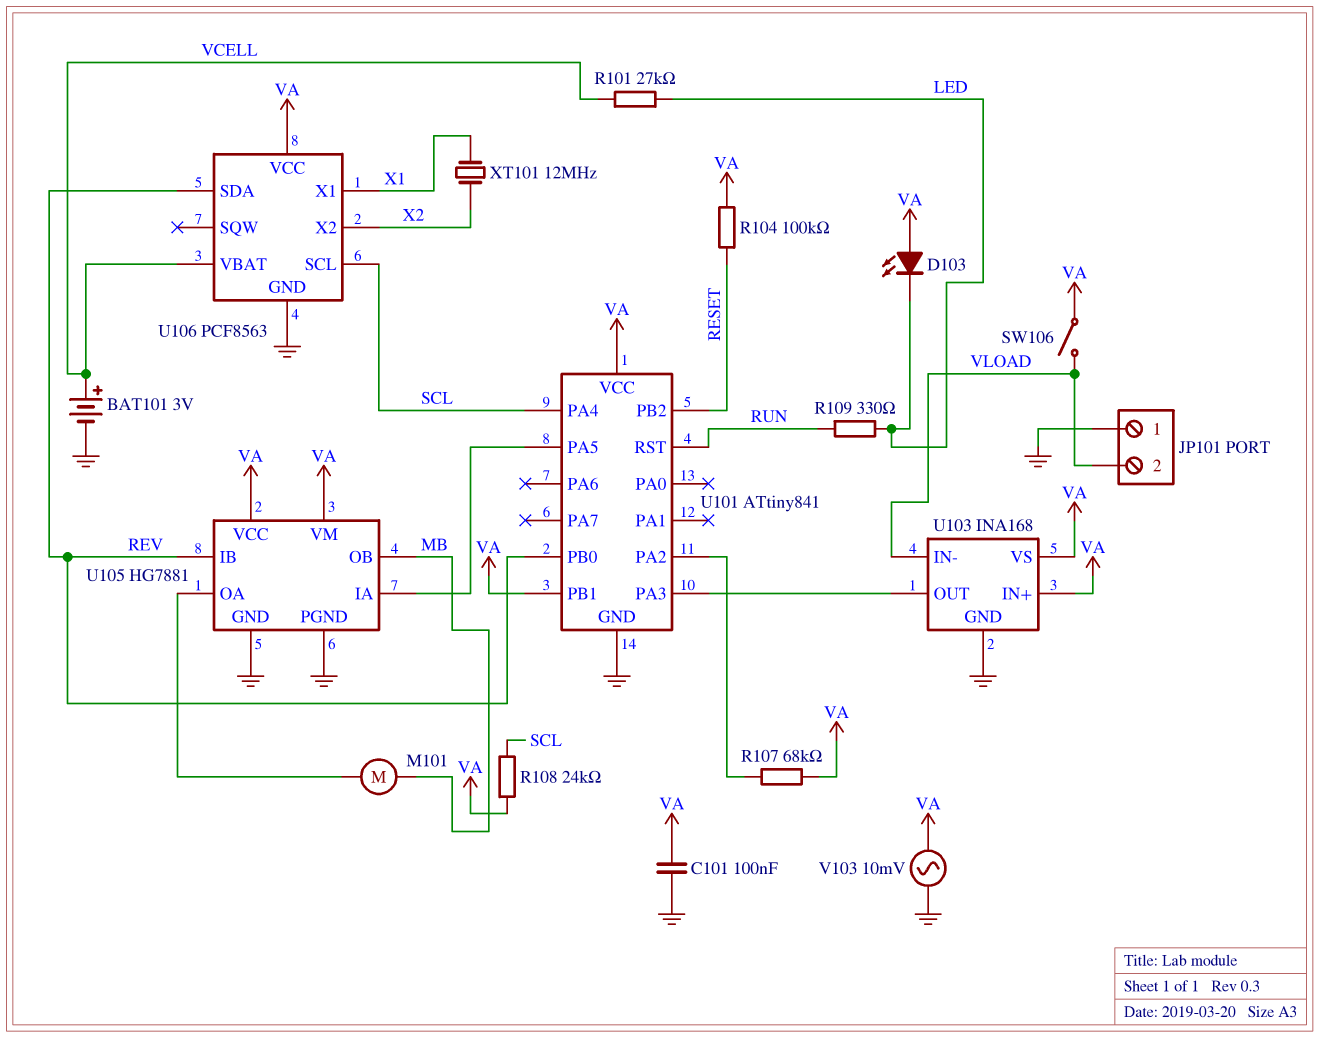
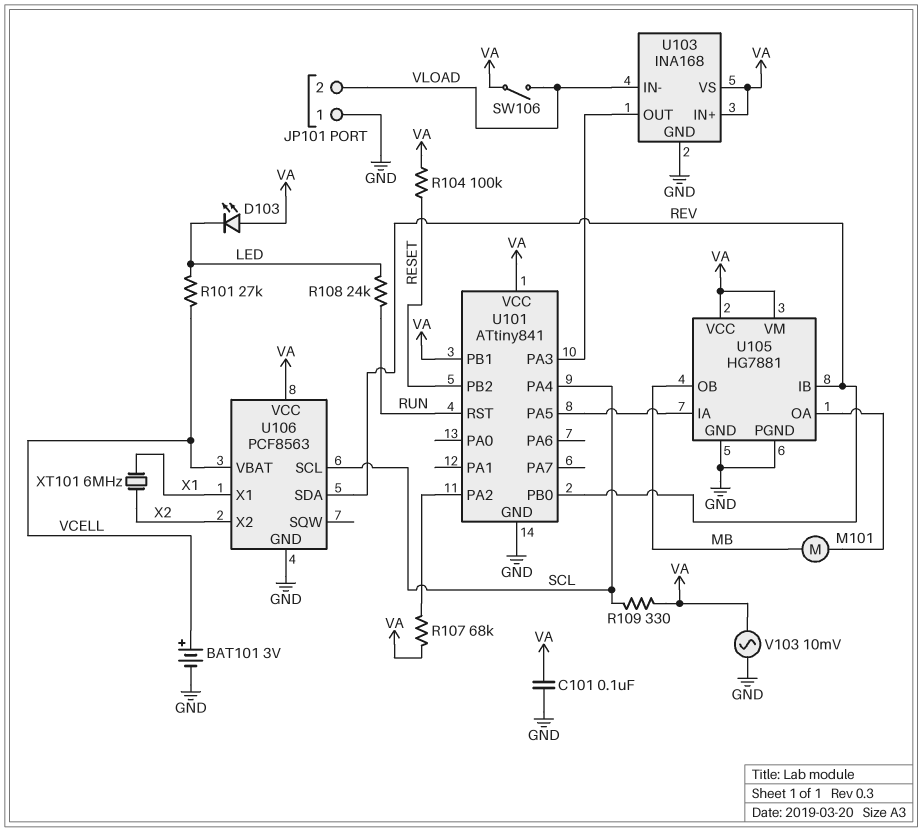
R108: 24k (SCL, VA) -> 24k (LED, RUN)
R109: 330 (LED, RUN) -> 330 (SCL, VA)
XT101: 12MHz (X1, X2) -> 6MHz (X1, X2)

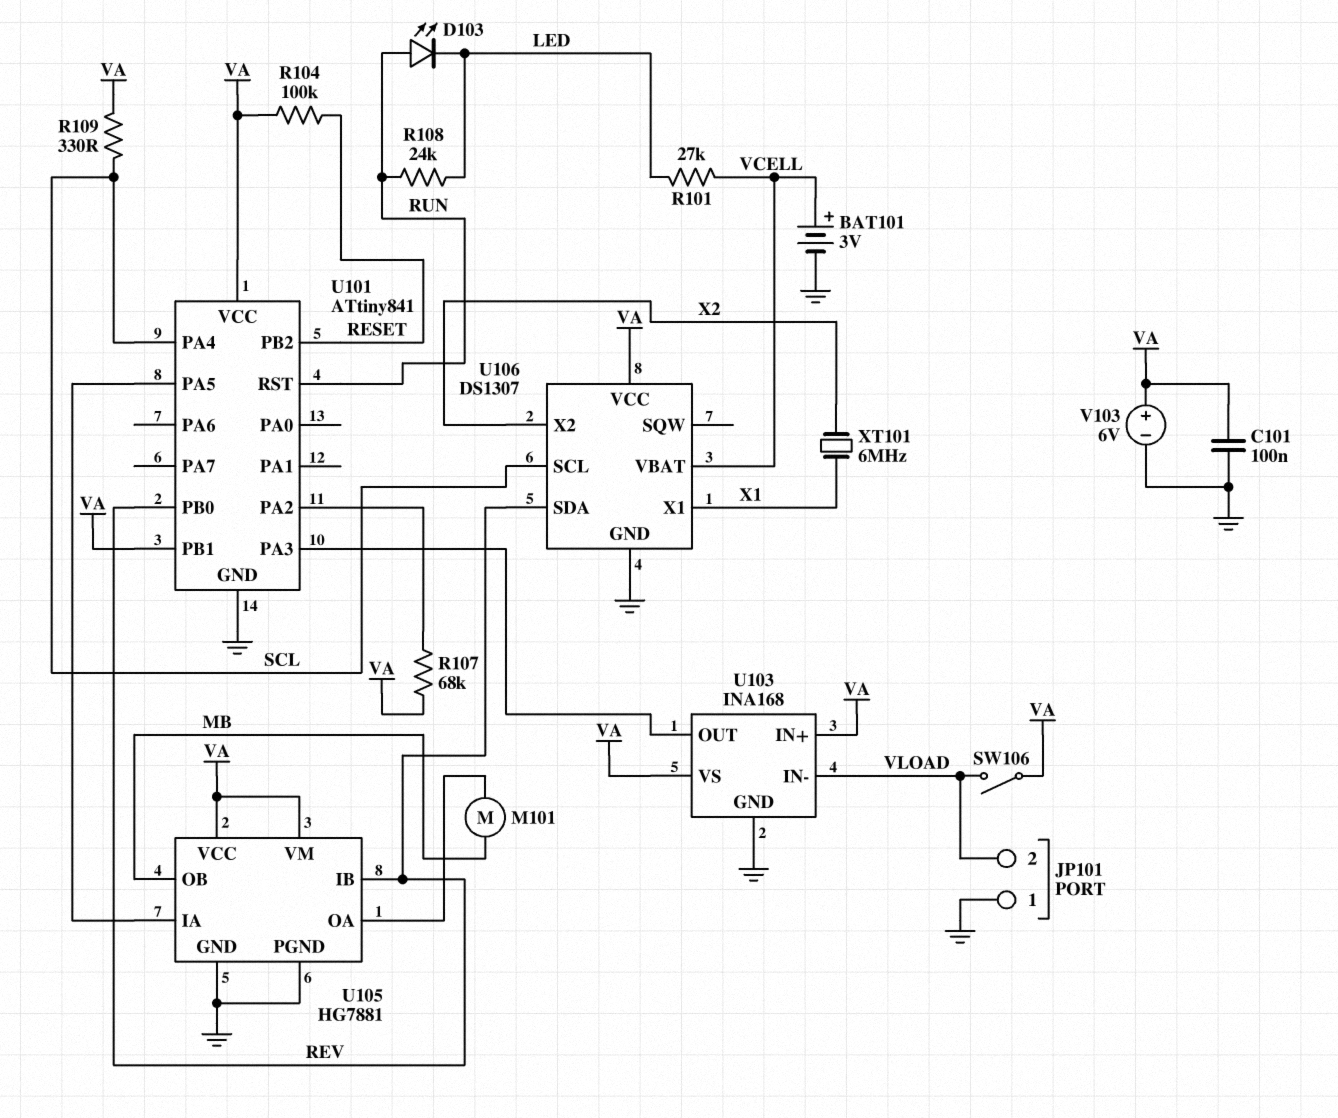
D103: LED (A VA, K LED) -> LED (A RUN, K LED)
U106: PCF8563 -> DS1307
V103: AC 10mV (GND, VA) -> 6V (plus VA, minus GND)

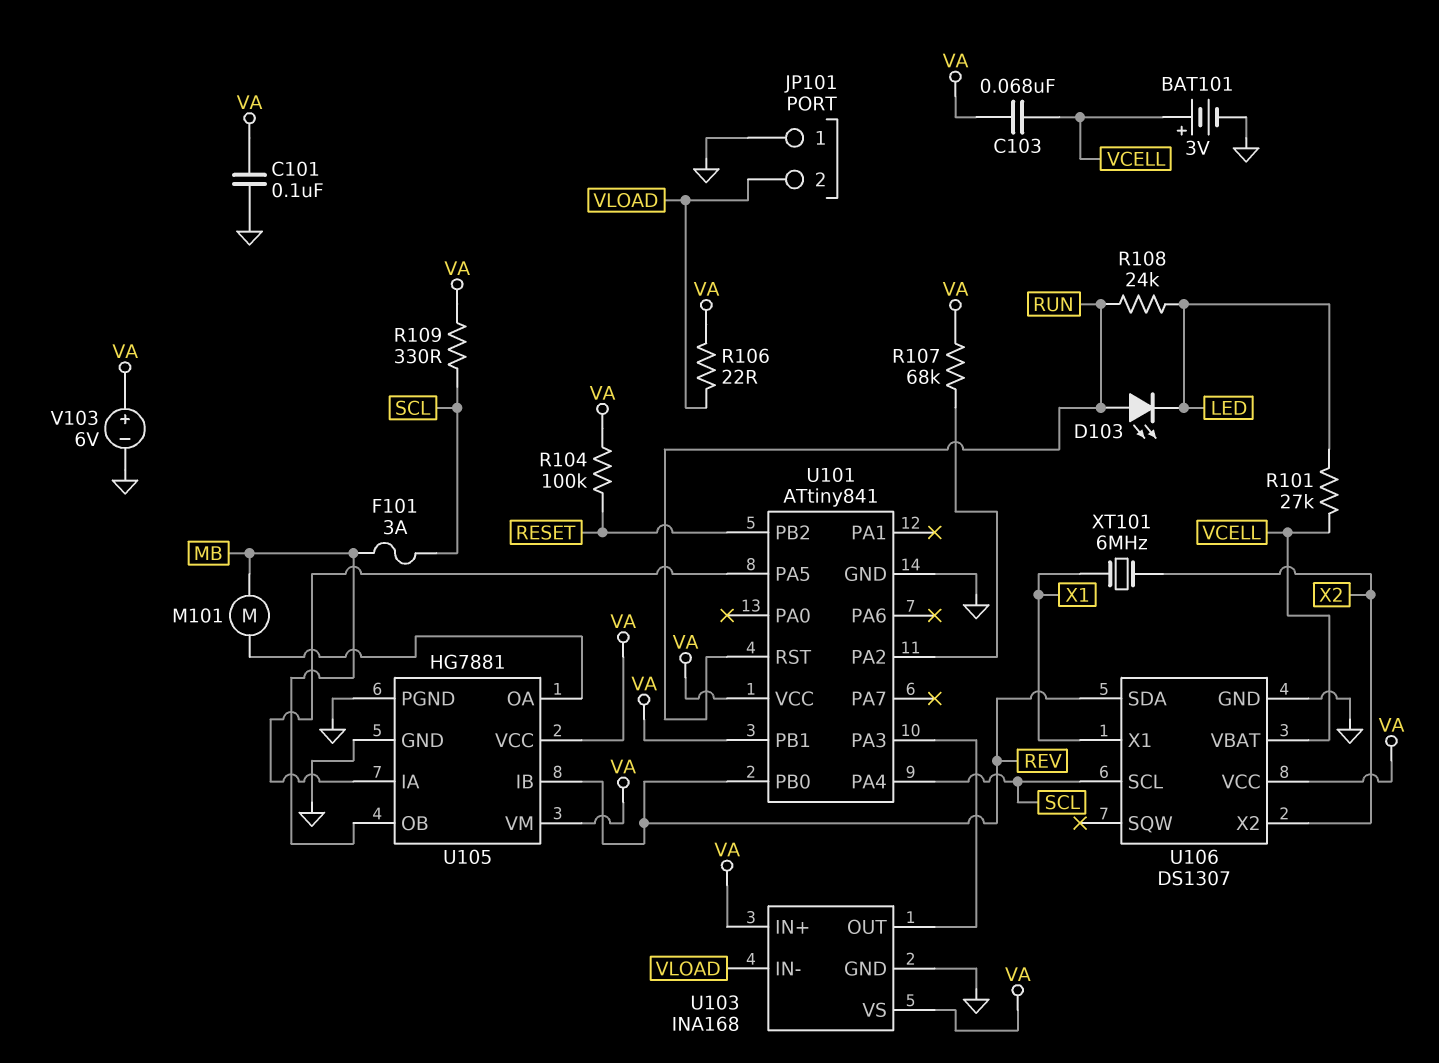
C103: none -> 68nF (VA, VCELL)
F101: none -> 3A (MB, SCL)
R106: none -> 22 (VA, VLOAD)
SW106: switch (VA, VLOAD) -> none

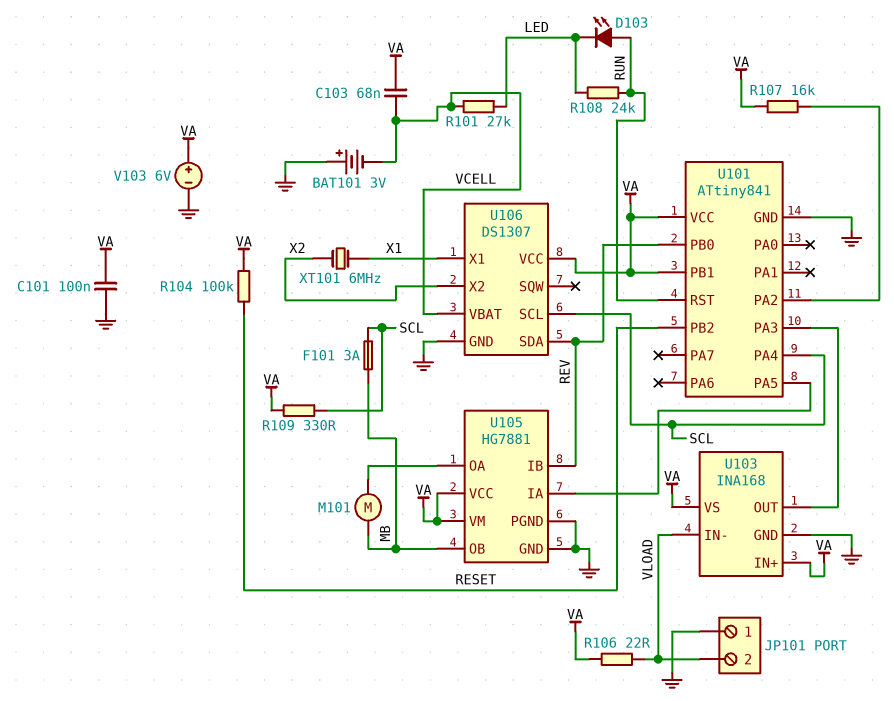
BAT101: 3V (plus VCELL, minus GND) -> 3V (plus GND, minus VCELL)
R107: 68k (U101/PA2, VA) -> 16k (U101/PA2, VA)

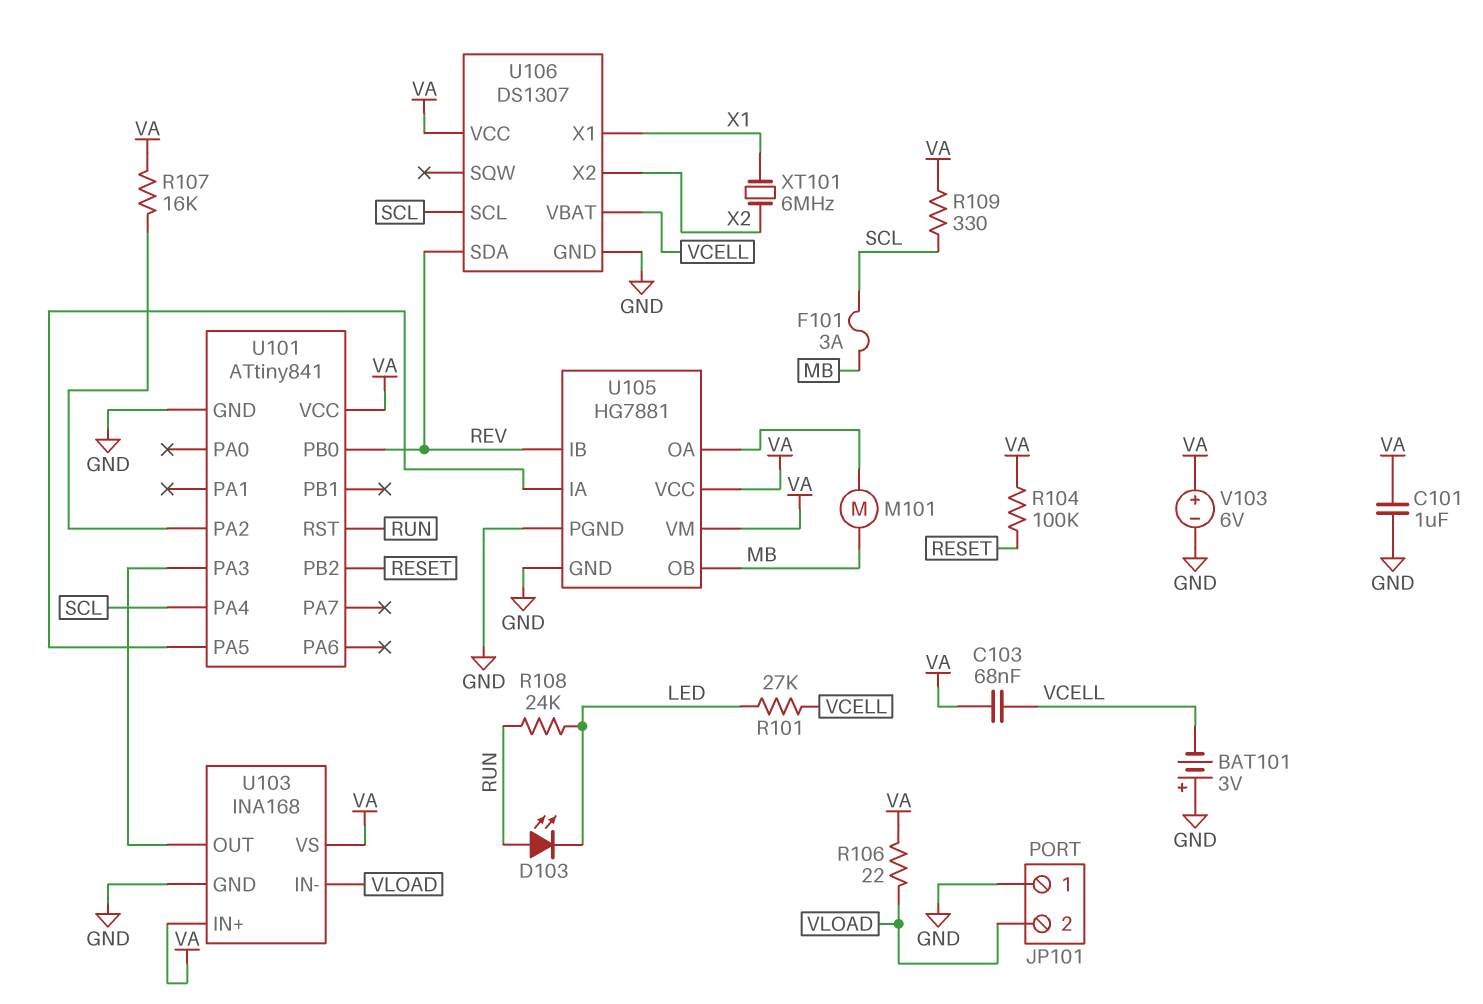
C101: 100nF (GND, VA) -> 1uF (GND, VA)
U101 pin PB1: VA -> none

